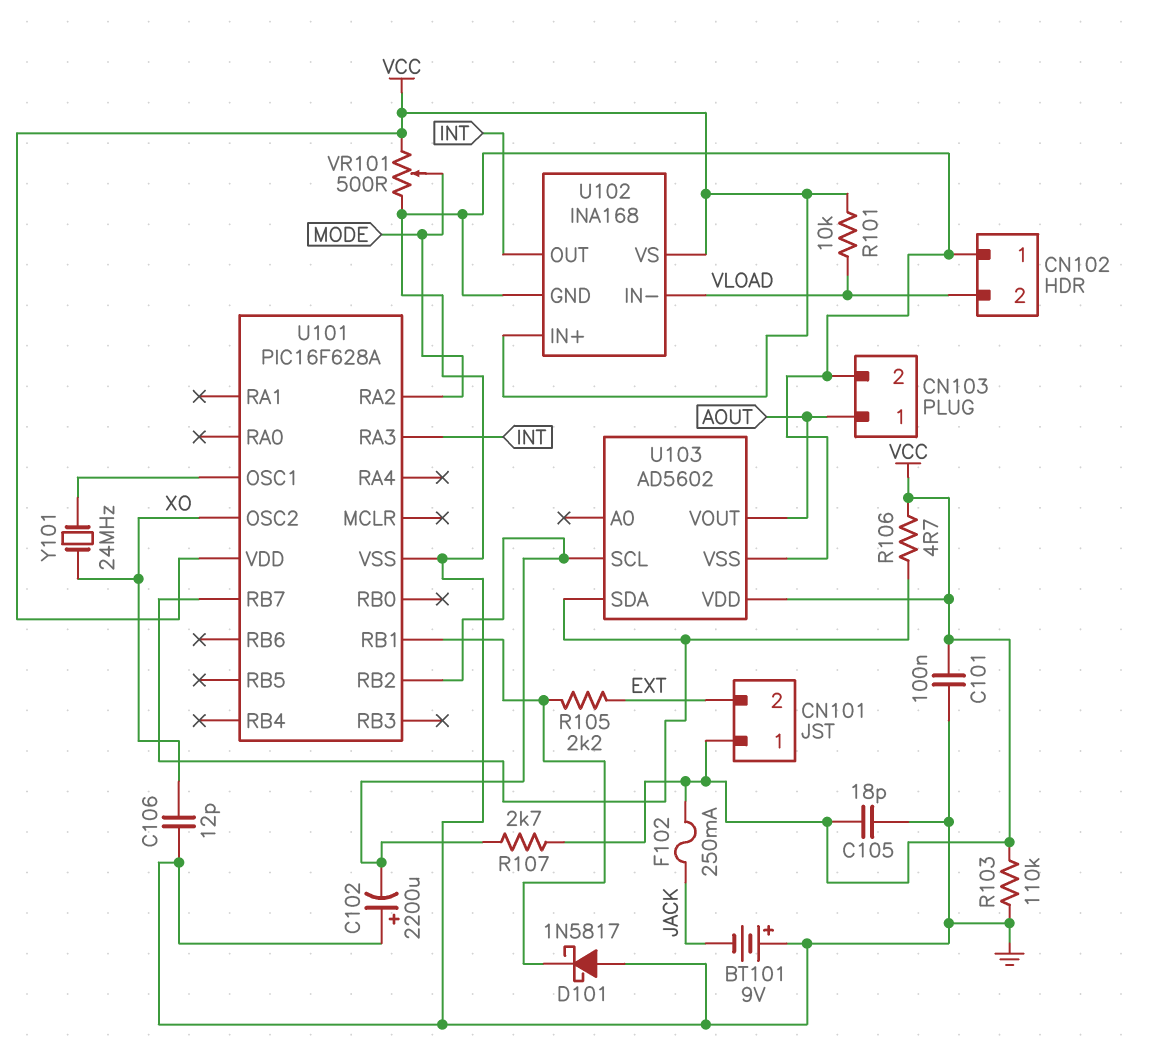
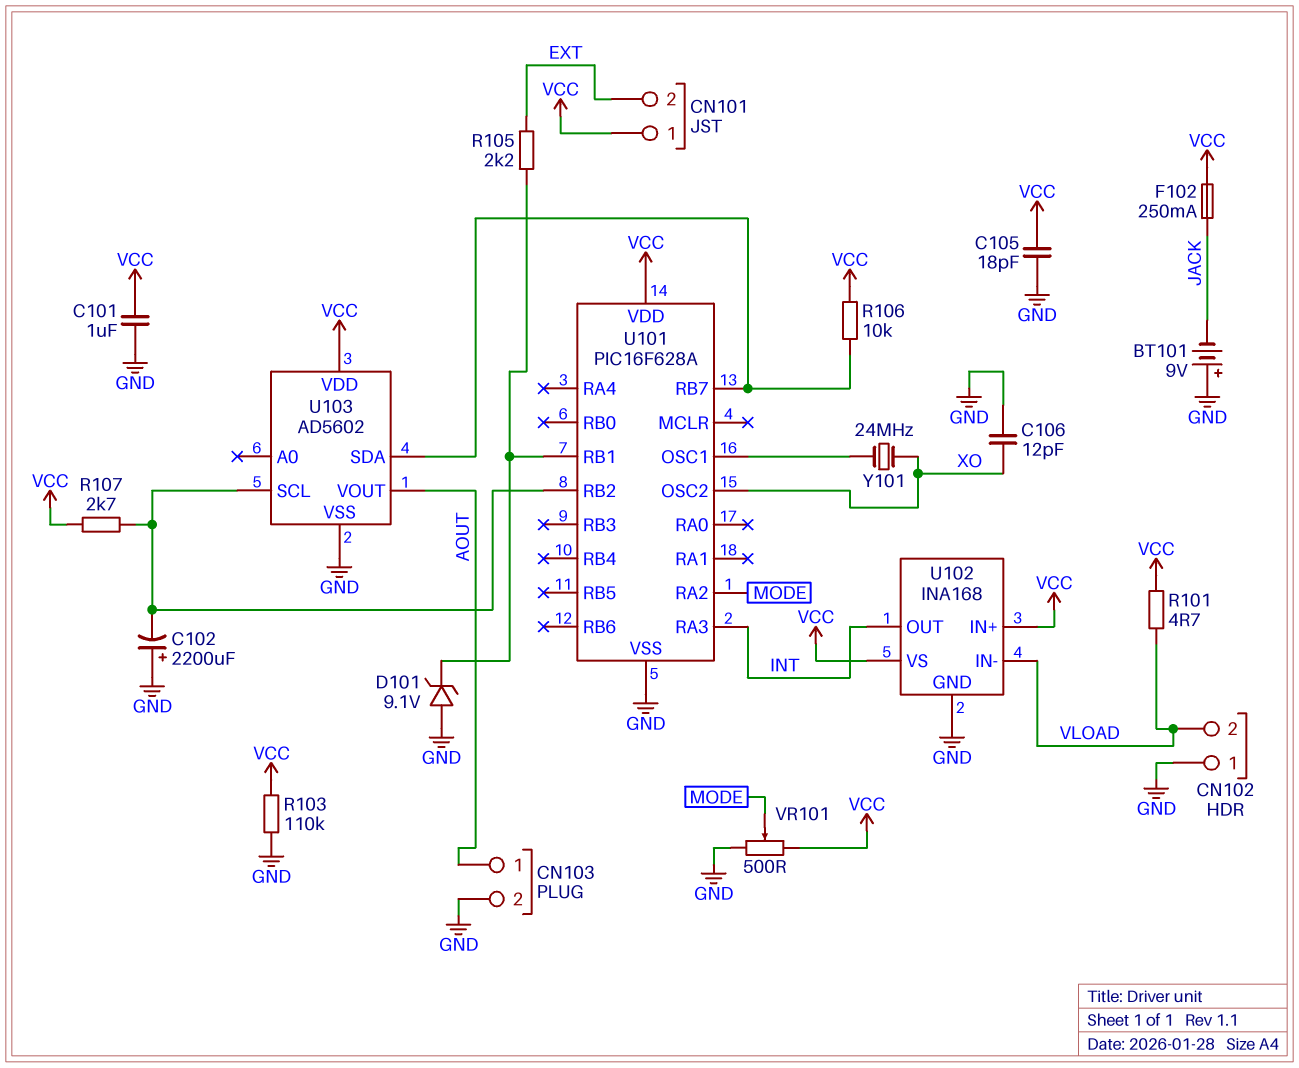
C101: 100nF (GND, VCC) -> 1uF (GND, VCC)
D101: schottky 1N5817 (A GND, K U101/RB1) -> zener 9.1V (A GND, K U101/RB1)
R101: 10k (VCC, VLOAD) -> 4.7 (VCC, VLOAD)
R106: 4.7 (U101/RB7, VCC) -> 10k (U101/RB7, VCC)

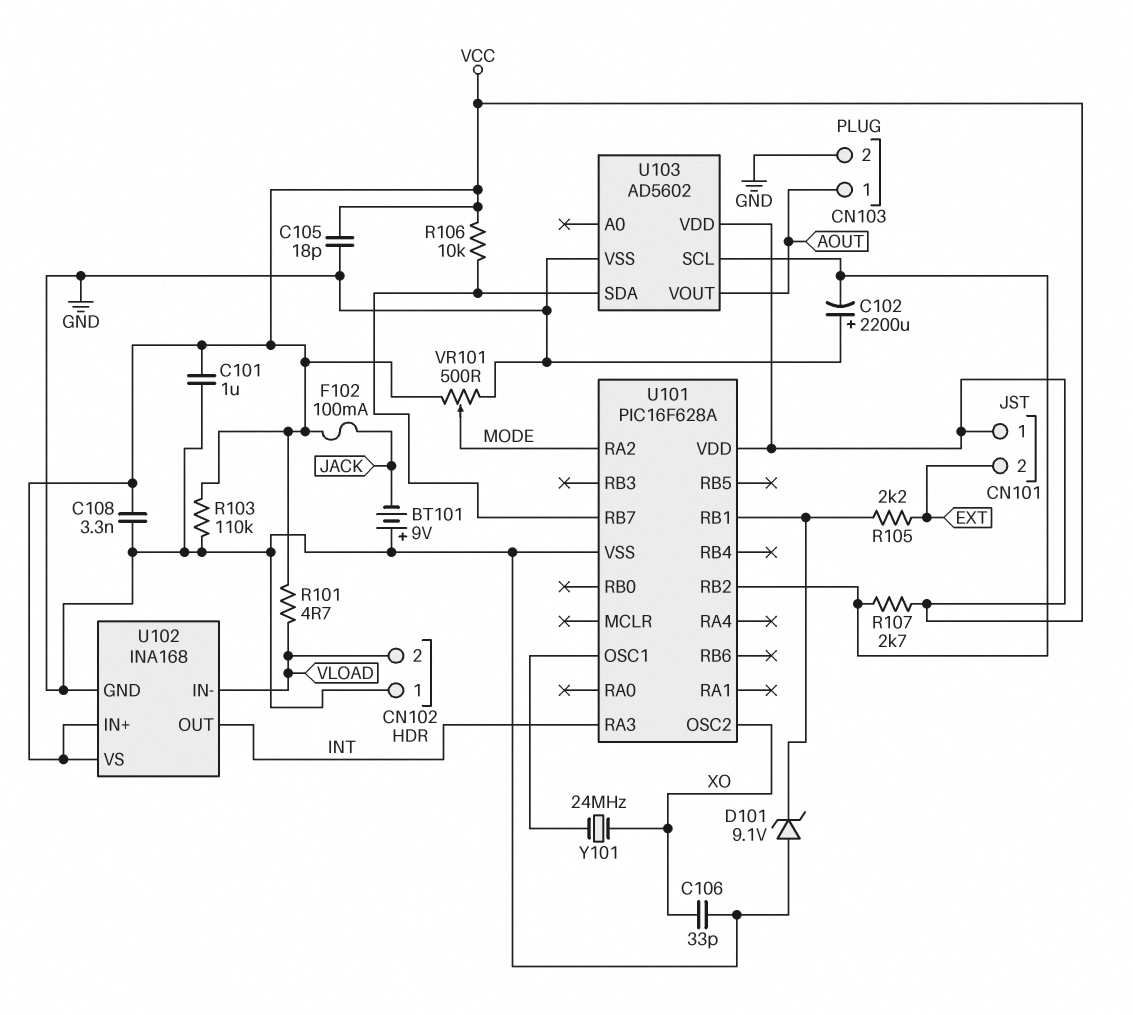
C106: 12pF (GND, XO) -> 33pF (GND, XO)
C108: none -> 3.3nF (GND, VCC)
F102: 250mA (JACK, VCC) -> 100mA (JACK, VCC)

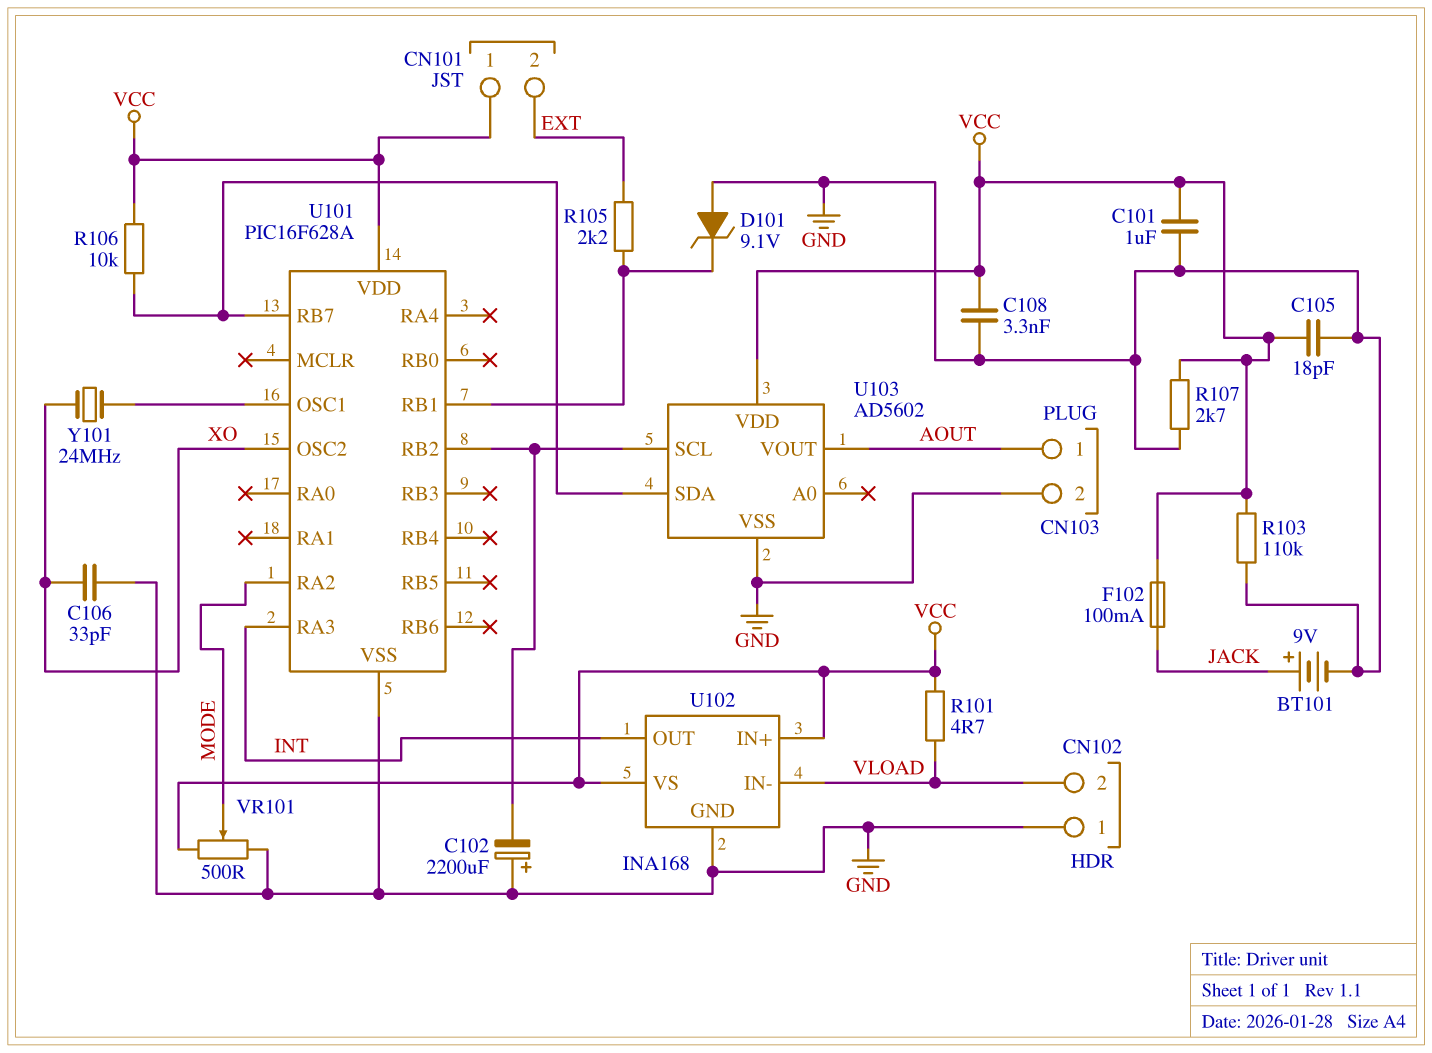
BT101: 9V (plus GND, minus JACK) -> 9V (plus JACK, minus GND)
R107: 2.7k (U101/RB2, VCC) -> 2.7k (GND, VCC)

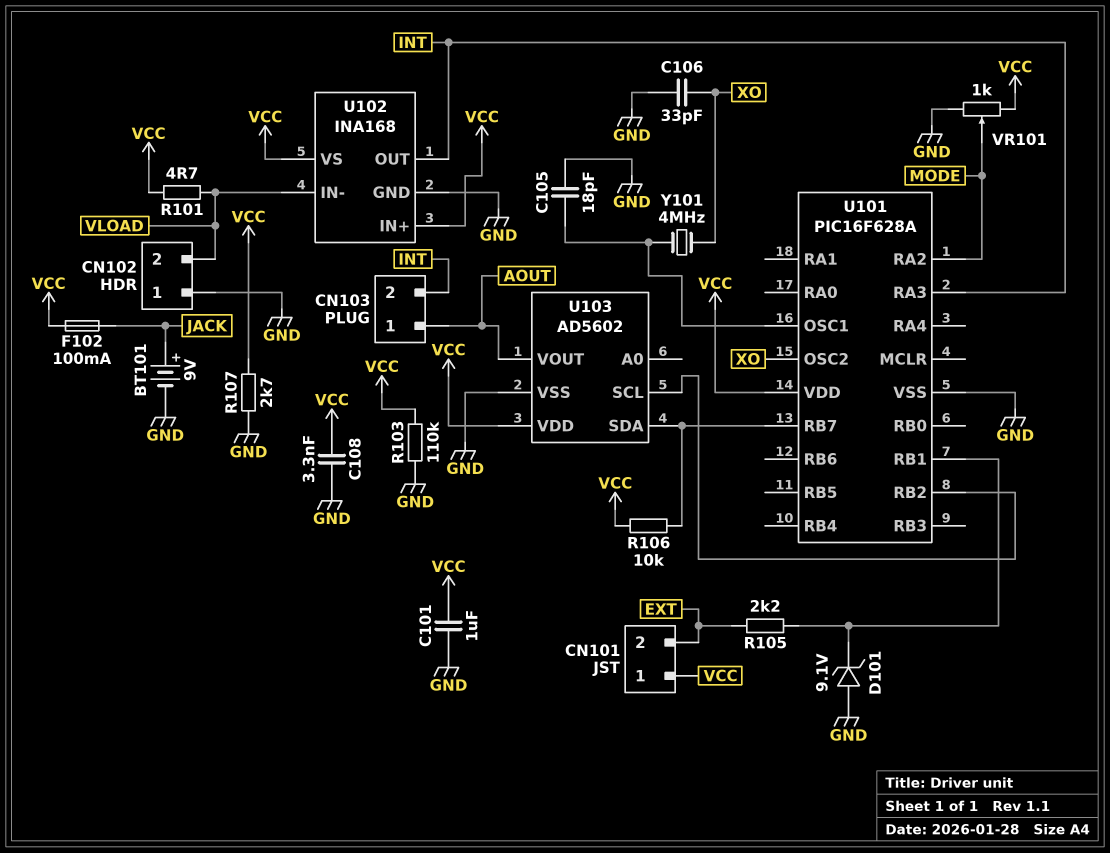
C102: 2200uF (plus GND, minus U101/RB2) -> none
C105: 18pF (GND, VCC) -> 18pF (GND, U101/OSC1)
CN103 pin 2: GND -> INT
VR101: 500 (GND, VCC, wiper MODE) -> 1k (GND, VCC, wiper MODE)
Y101: 24MHz (U101/OSC1, XO) -> 4MHz (U101/OSC1, XO)

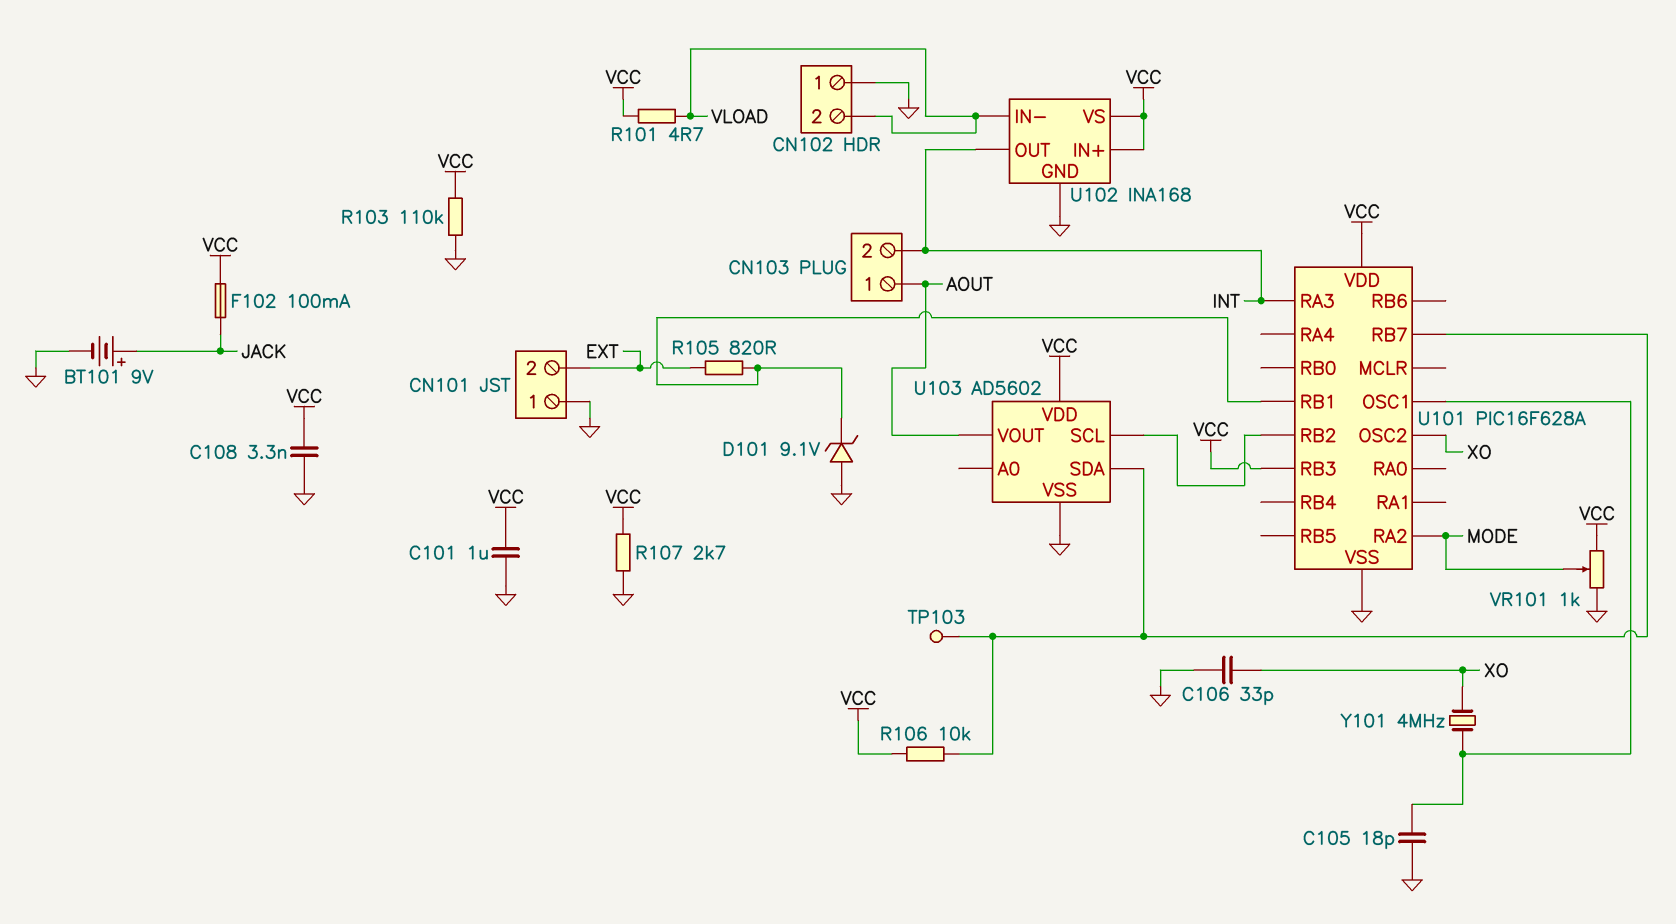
CN101 pin 1: VCC -> GND
R105: 2.2k (EXT, U101/RB1) -> 820 (EXT, U101/RB1)
TP103: none -> test point (U101/RB7)
U101 pin RB3: none -> VCC

